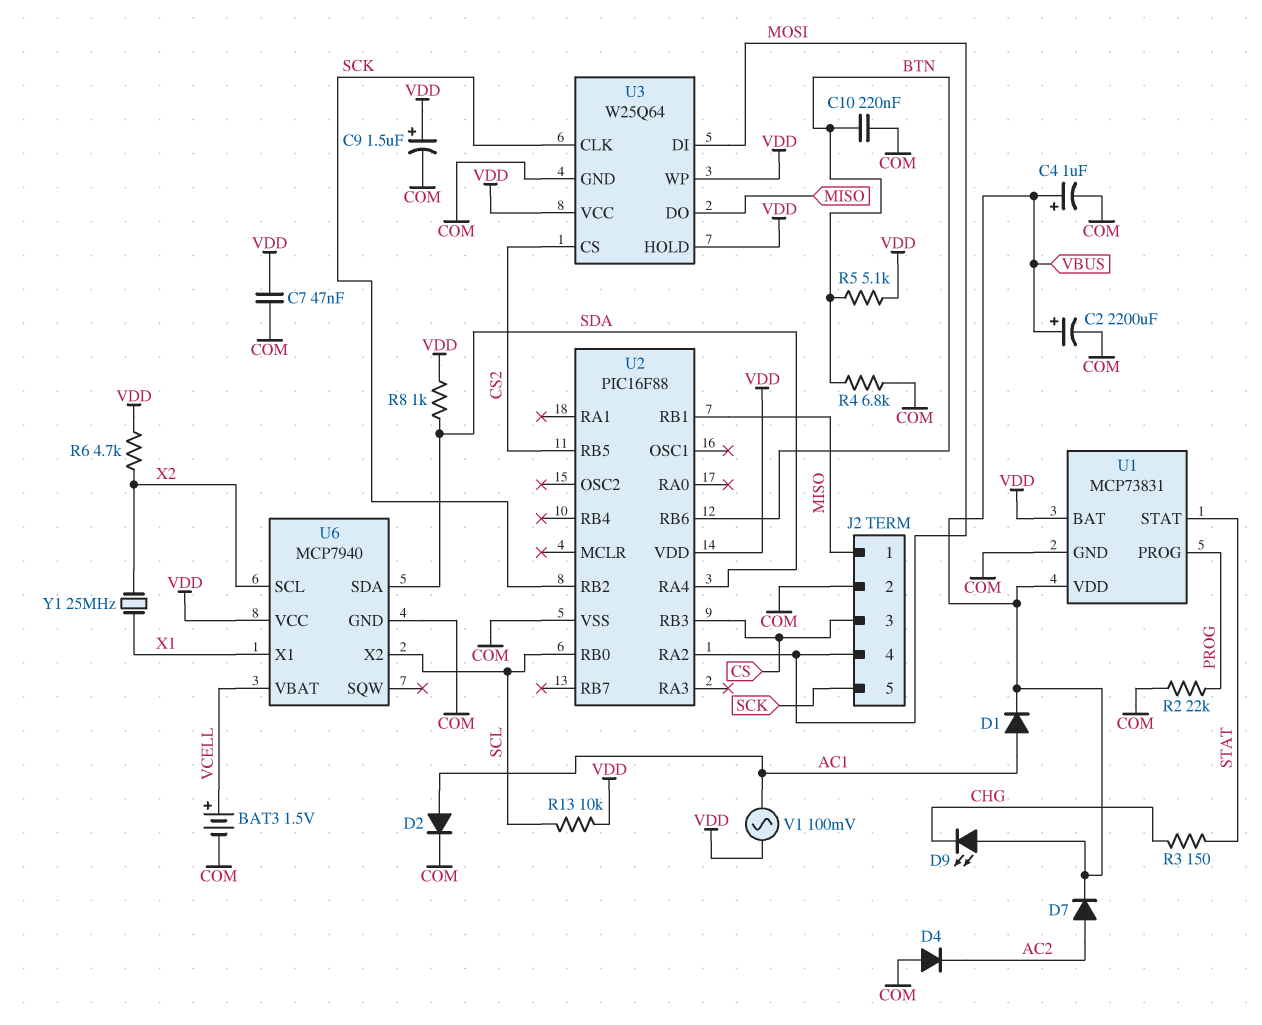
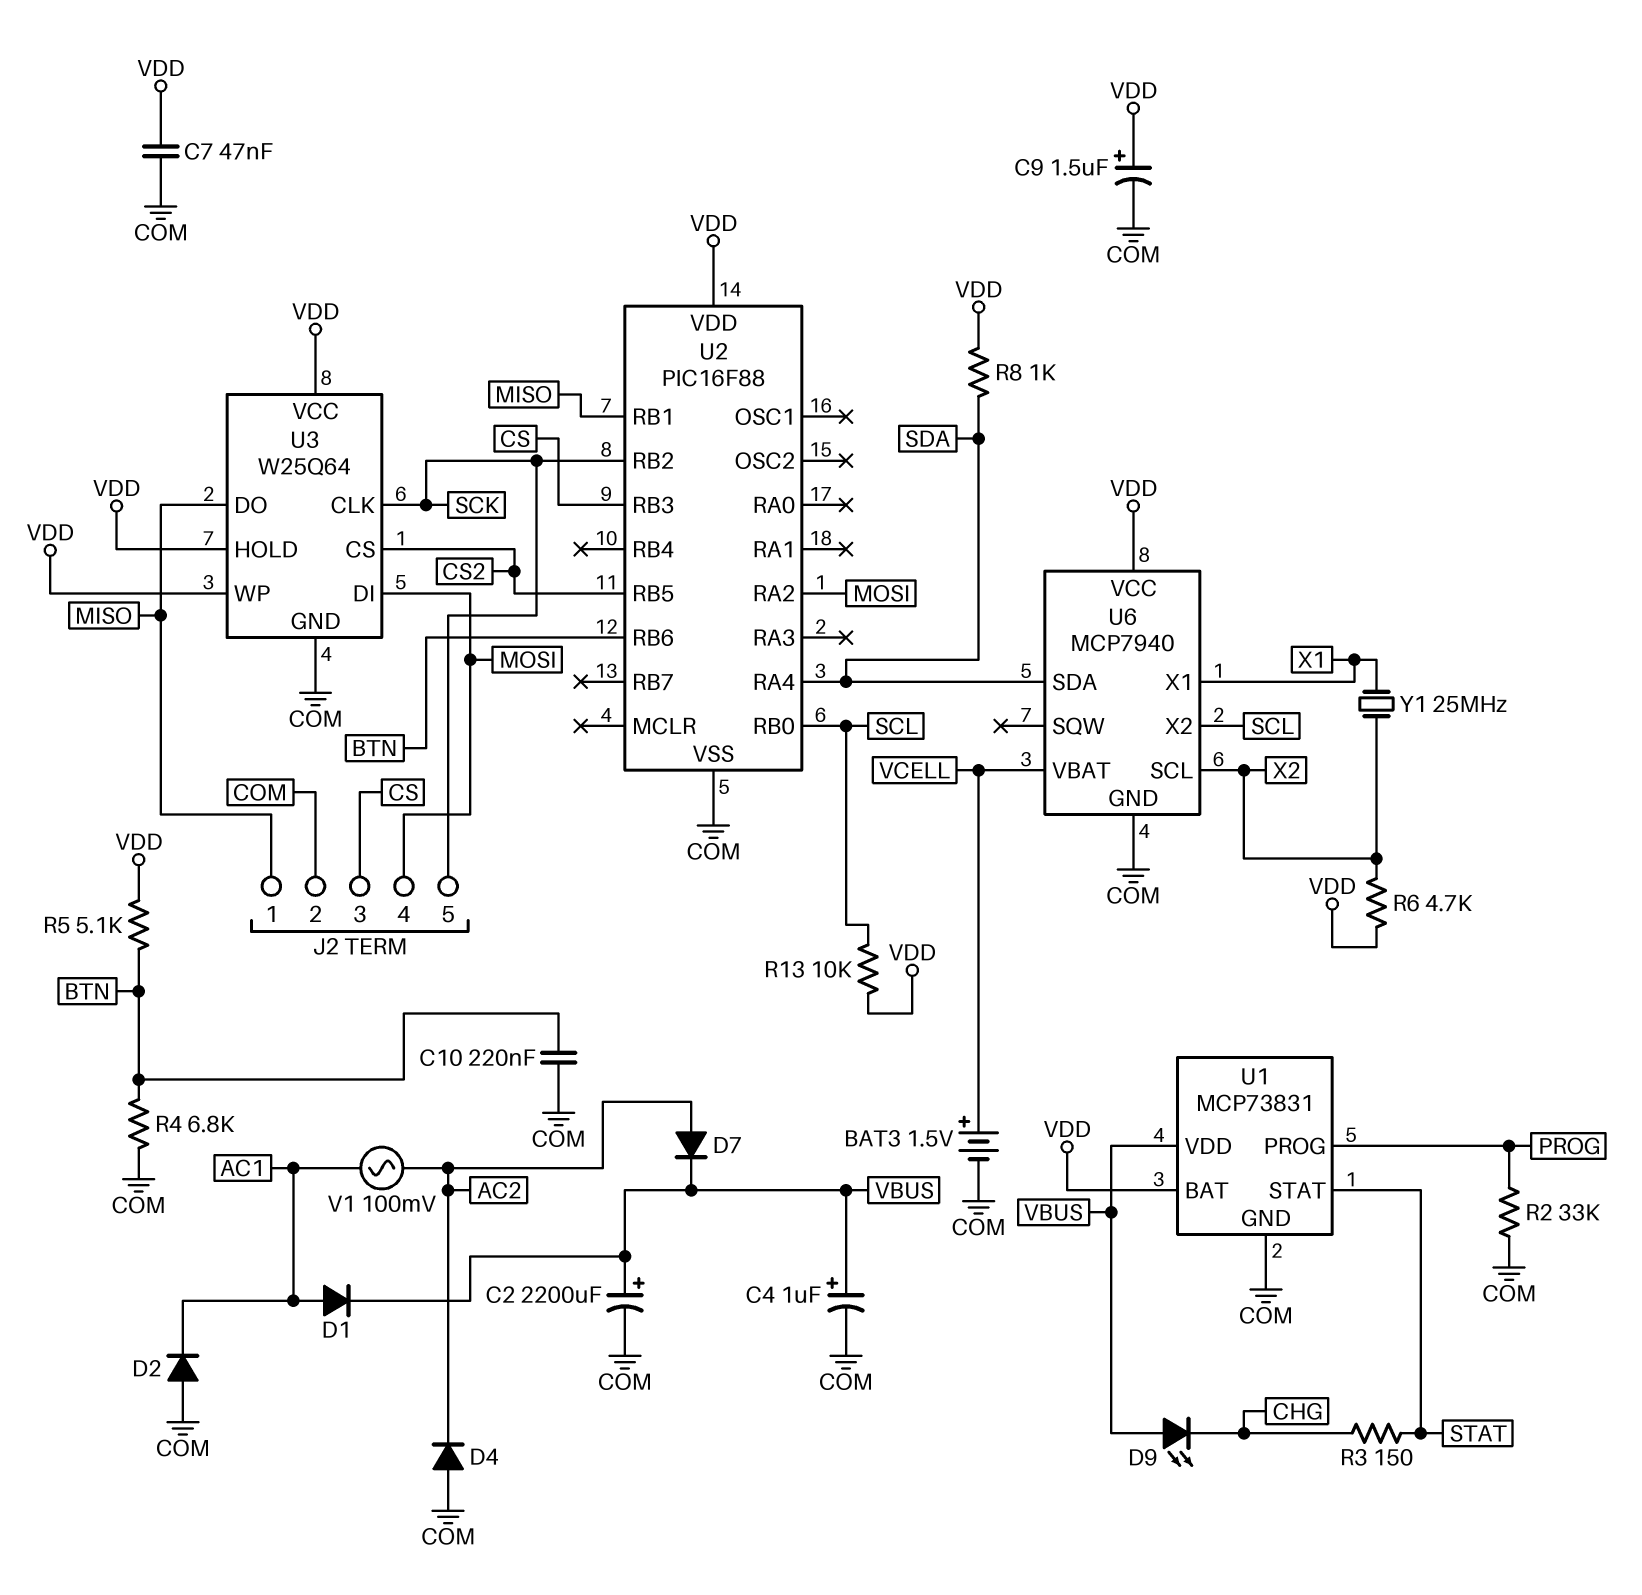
D2: diode (A AC1, K COM) -> diode (A COM, K AC1)
R2: 22k (COM, PROG) -> 33k (COM, PROG)
V1: AC 100mV (AC1, VDD) -> AC 100mV (AC1, AC2)

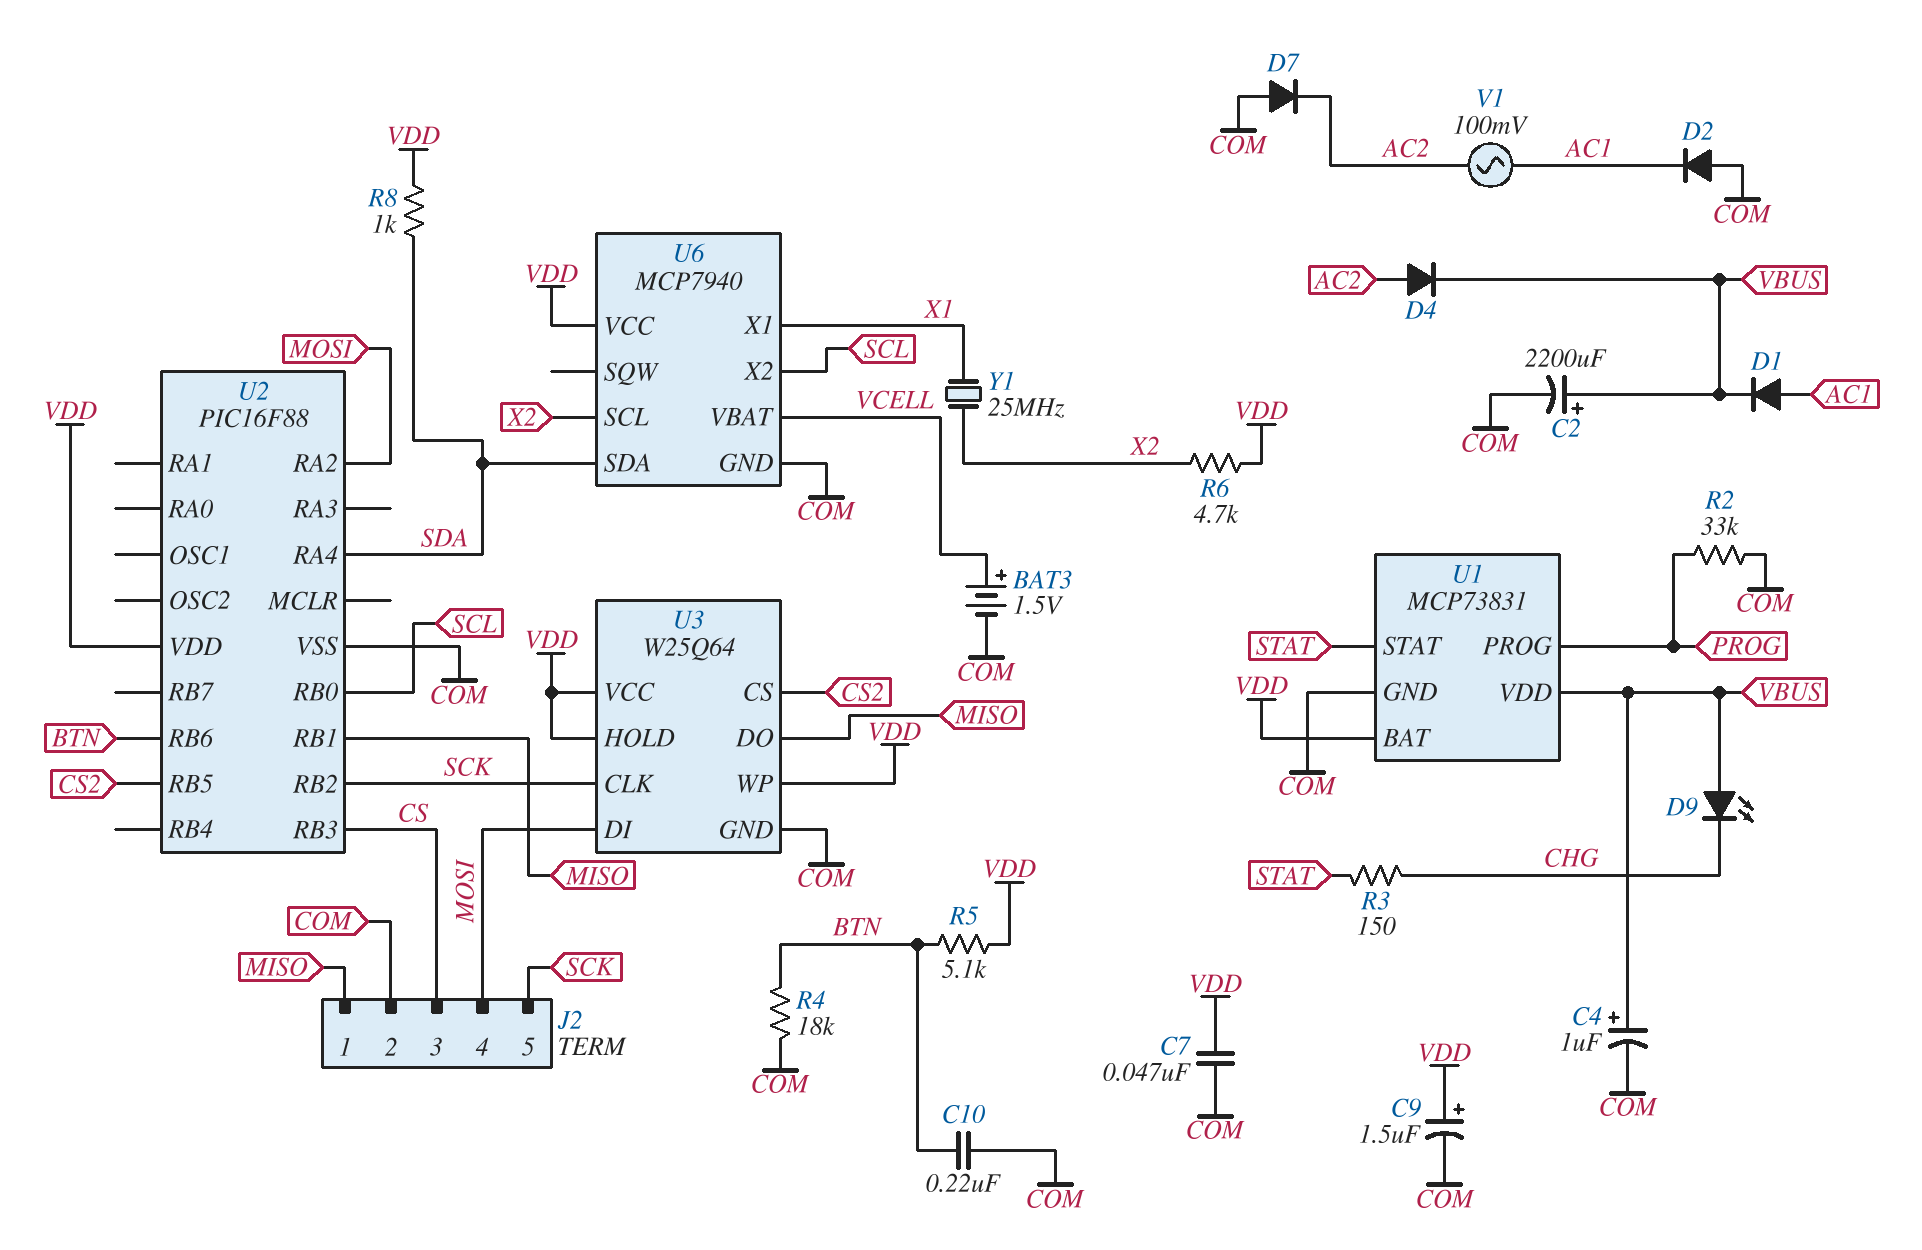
D4: diode (A COM, K AC2) -> diode (A AC2, K VBUS)
D7: diode (A AC2, K VBUS) -> diode (A COM, K AC2)
R4: 6.8k (BTN, COM) -> 18k (BTN, COM)
R13: 10k (SCL, VDD) -> none

